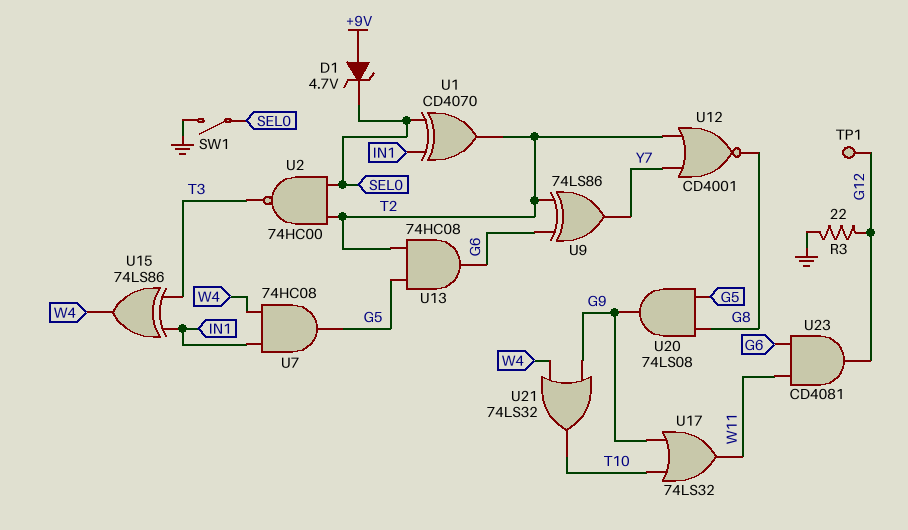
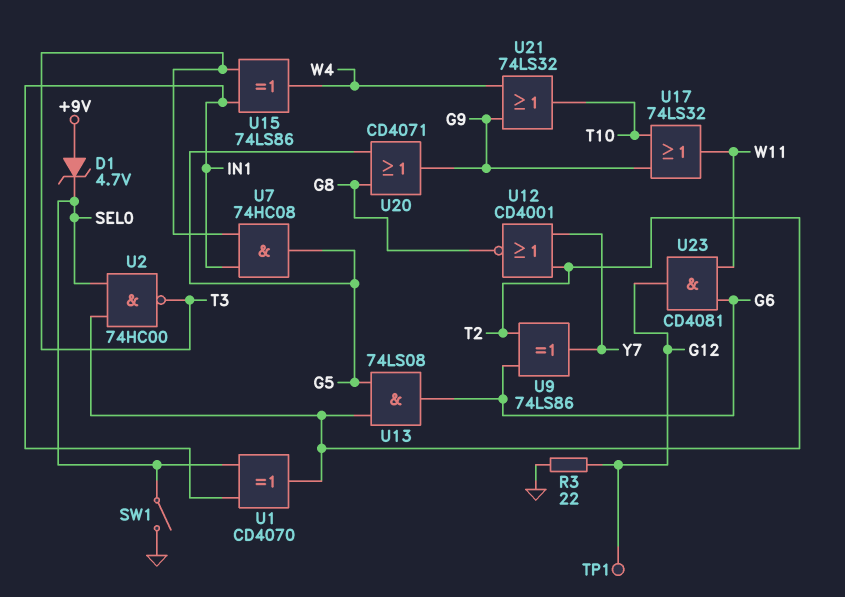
U7: AND 74HC08 (in IN1, in W4, out G5) -> AND 74HC08 (in IN1, in T3, out G5)
U13: AND 74HC08 (in G5, in T2, out G6) -> AND 74LS08 (in G5, in T2, out G6)
U20: AND 74LS08 (in G5, in G8, out G9) -> OR CD4071 (in G5, in G8, out G9)

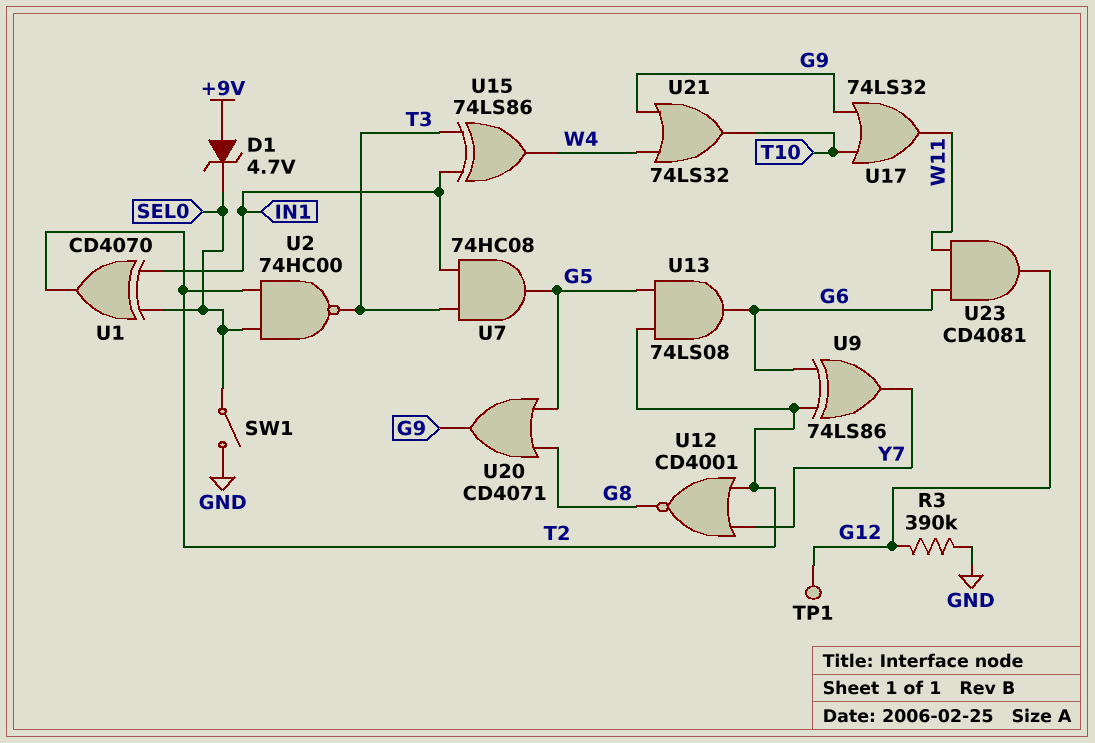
R3: 22 (G12, GND) -> 390k (G12, GND)

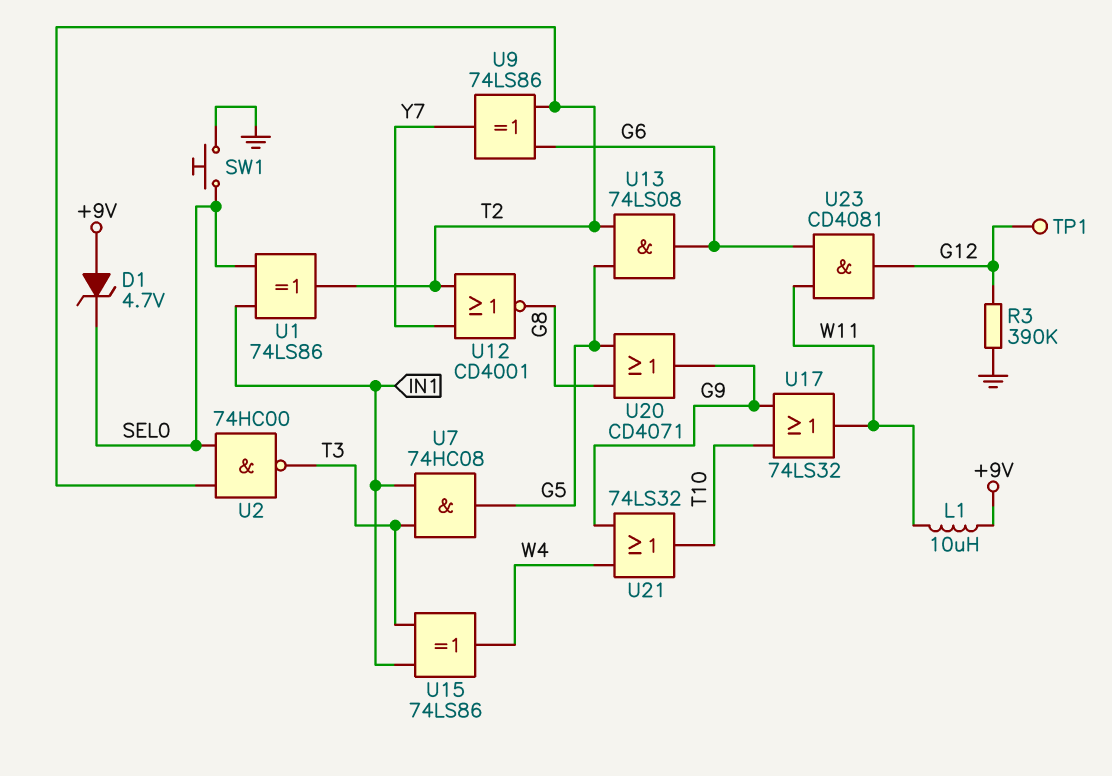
L1: none -> 10uH (+9V, W11)
SW1: switch (GND, SEL0) -> button (GND, SEL0)
U1: XOR CD4070 (in IN1, in SEL0, out T2) -> XOR 74LS86 (in IN1, in SEL0, out T2)

